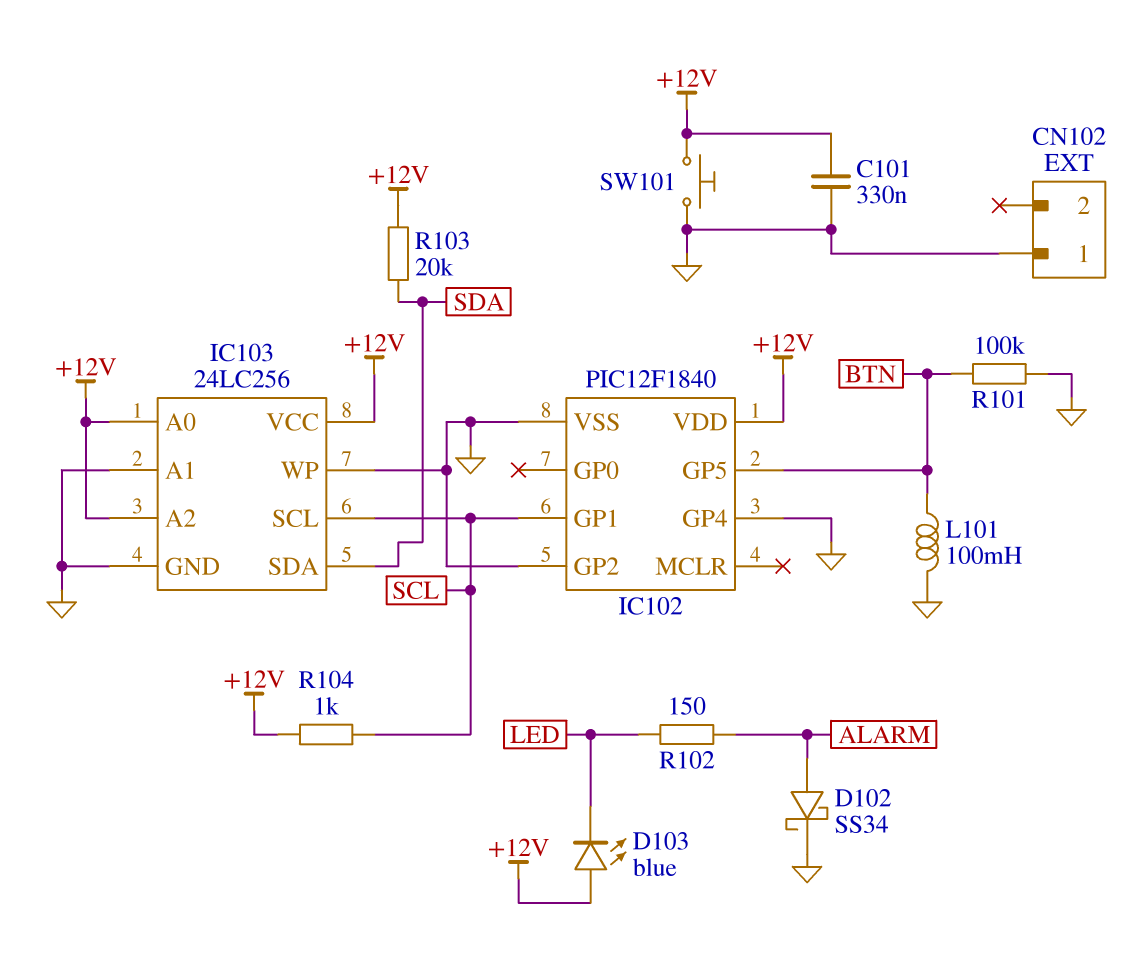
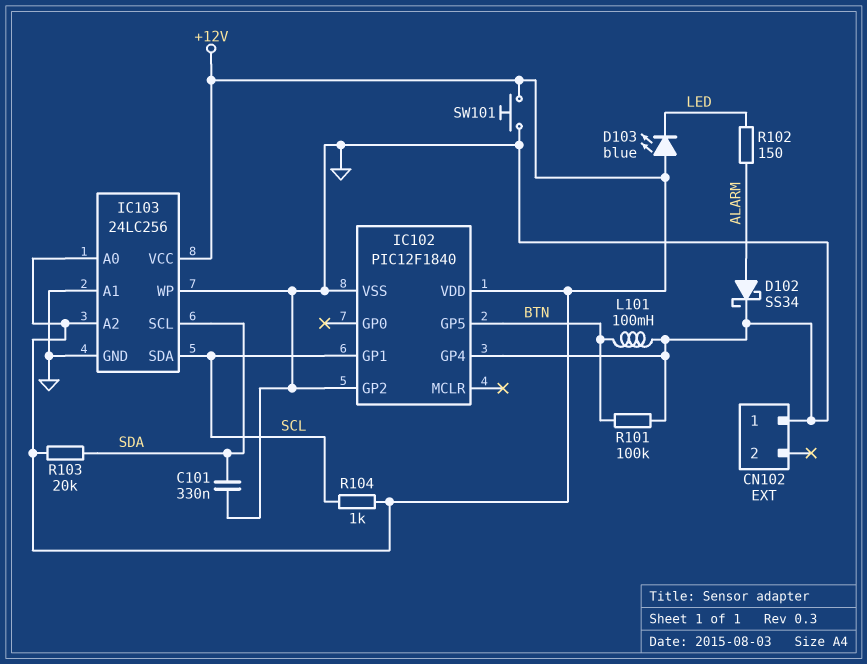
C101: 330nF (+12V, GND) -> 330nF (GND, SDA)
IC103 pin SCL: SCL -> SDA
IC103 pin SDA: SDA -> SCL

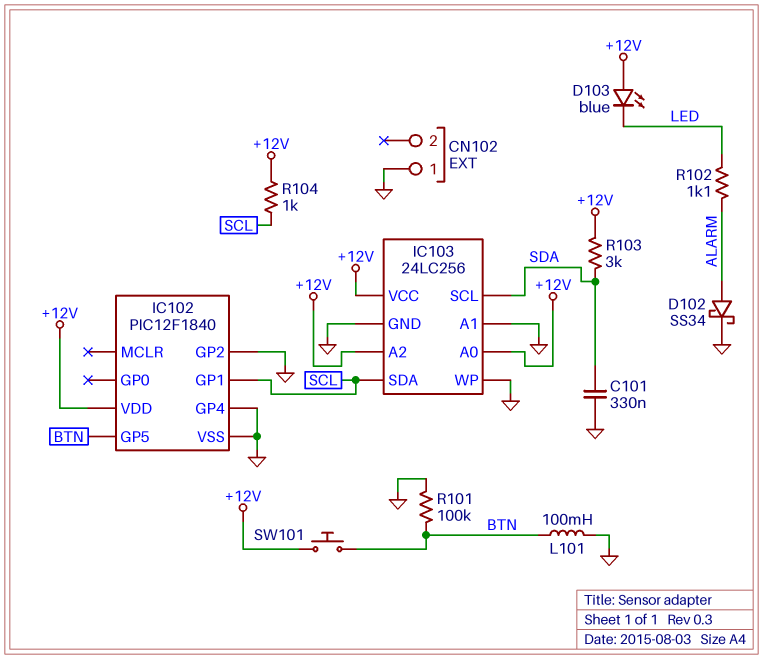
R102: 150 (ALARM, LED) -> 1.1k (ALARM, LED)
R103: 20k (+12V, SDA) -> 3k (+12V, SDA)
SW101: button (+12V, GND) -> button (+12V, BTN)

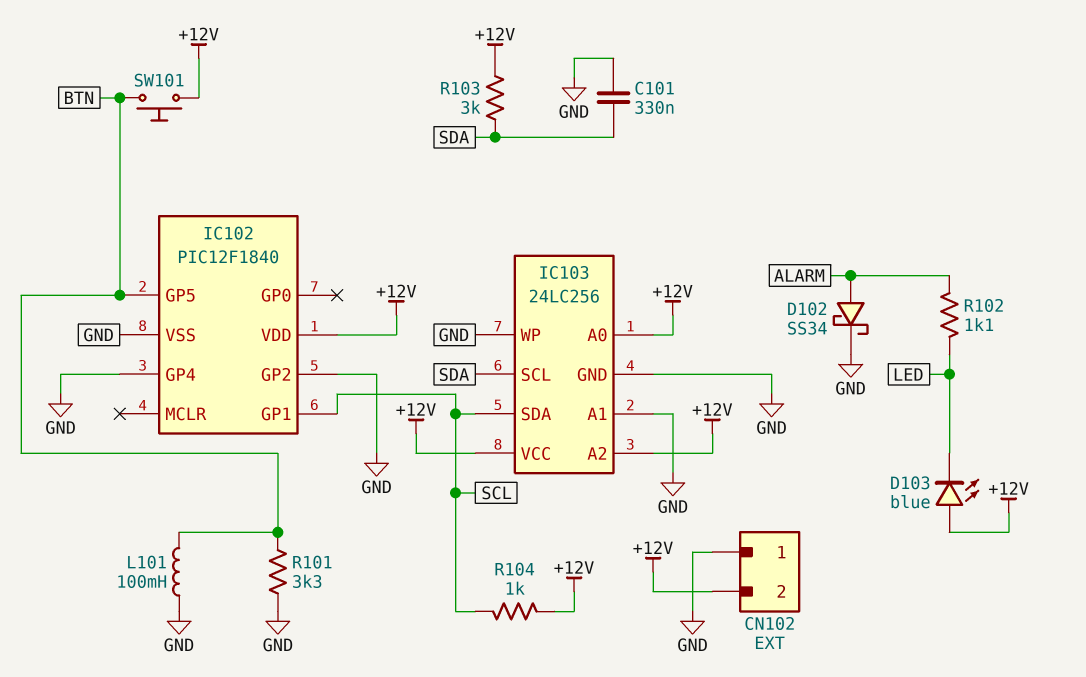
CN102 pin 2: none -> +12V
R101: 100k (BTN, GND) -> 3.3k (BTN, GND)

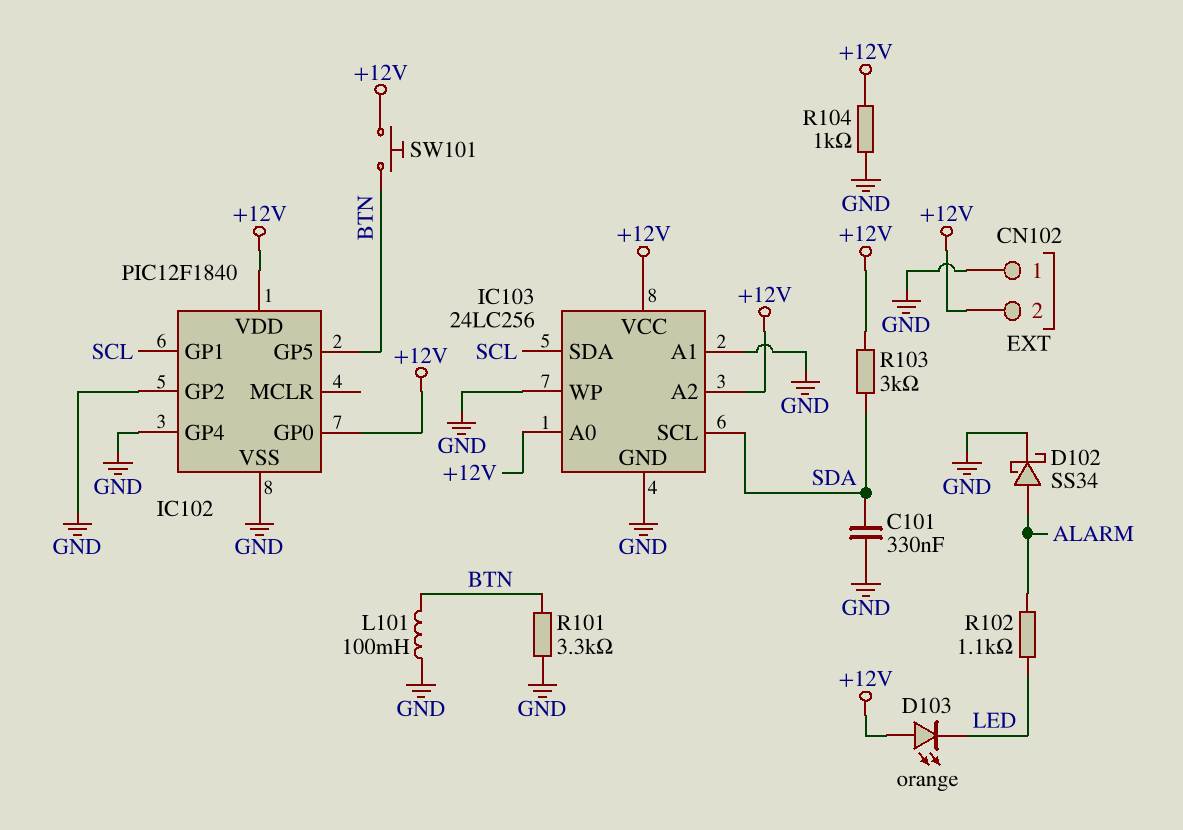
D103: LED blue (A +12V, K LED) -> LED orange (A +12V, K LED)
IC102 pin GP0: none -> +12V
R104: 1k (+12V, SCL) -> 1k (+12V, GND)

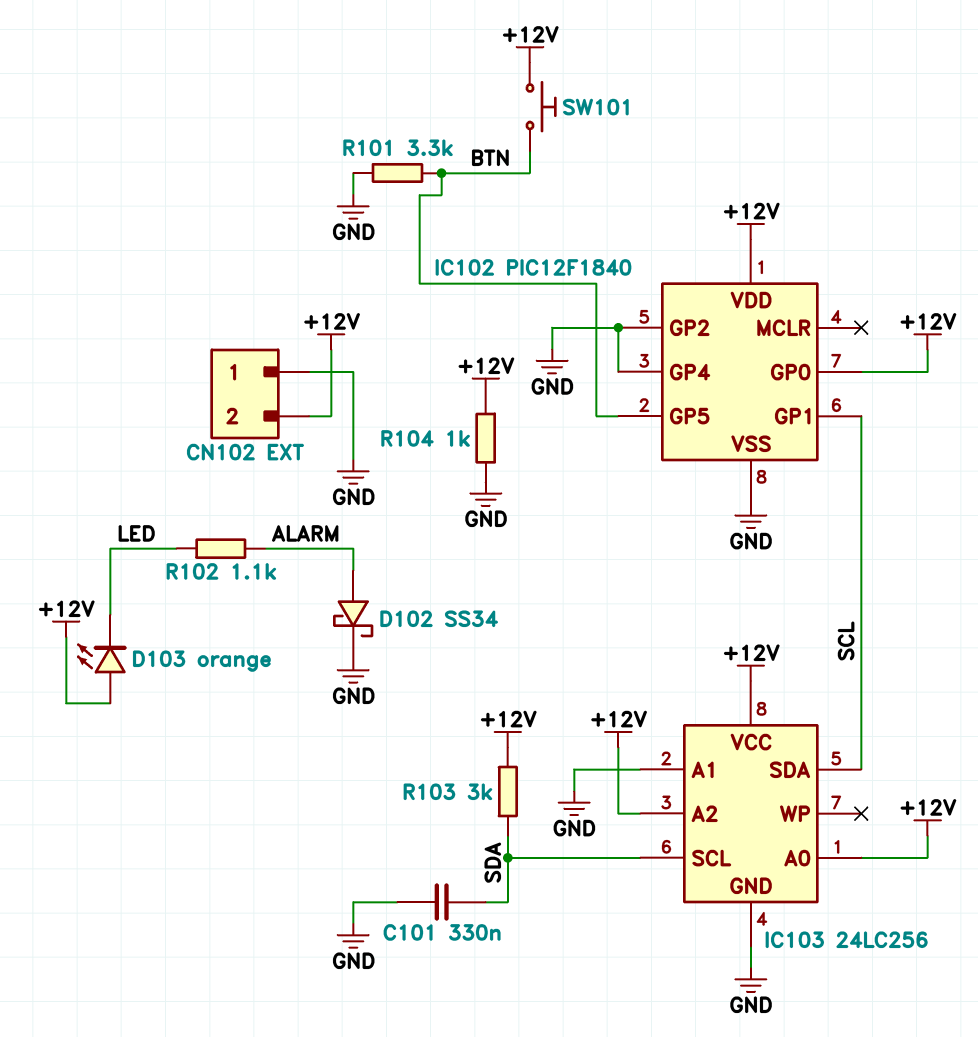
IC103 pin WP: GND -> none
L101: 100mH (BTN, GND) -> none

